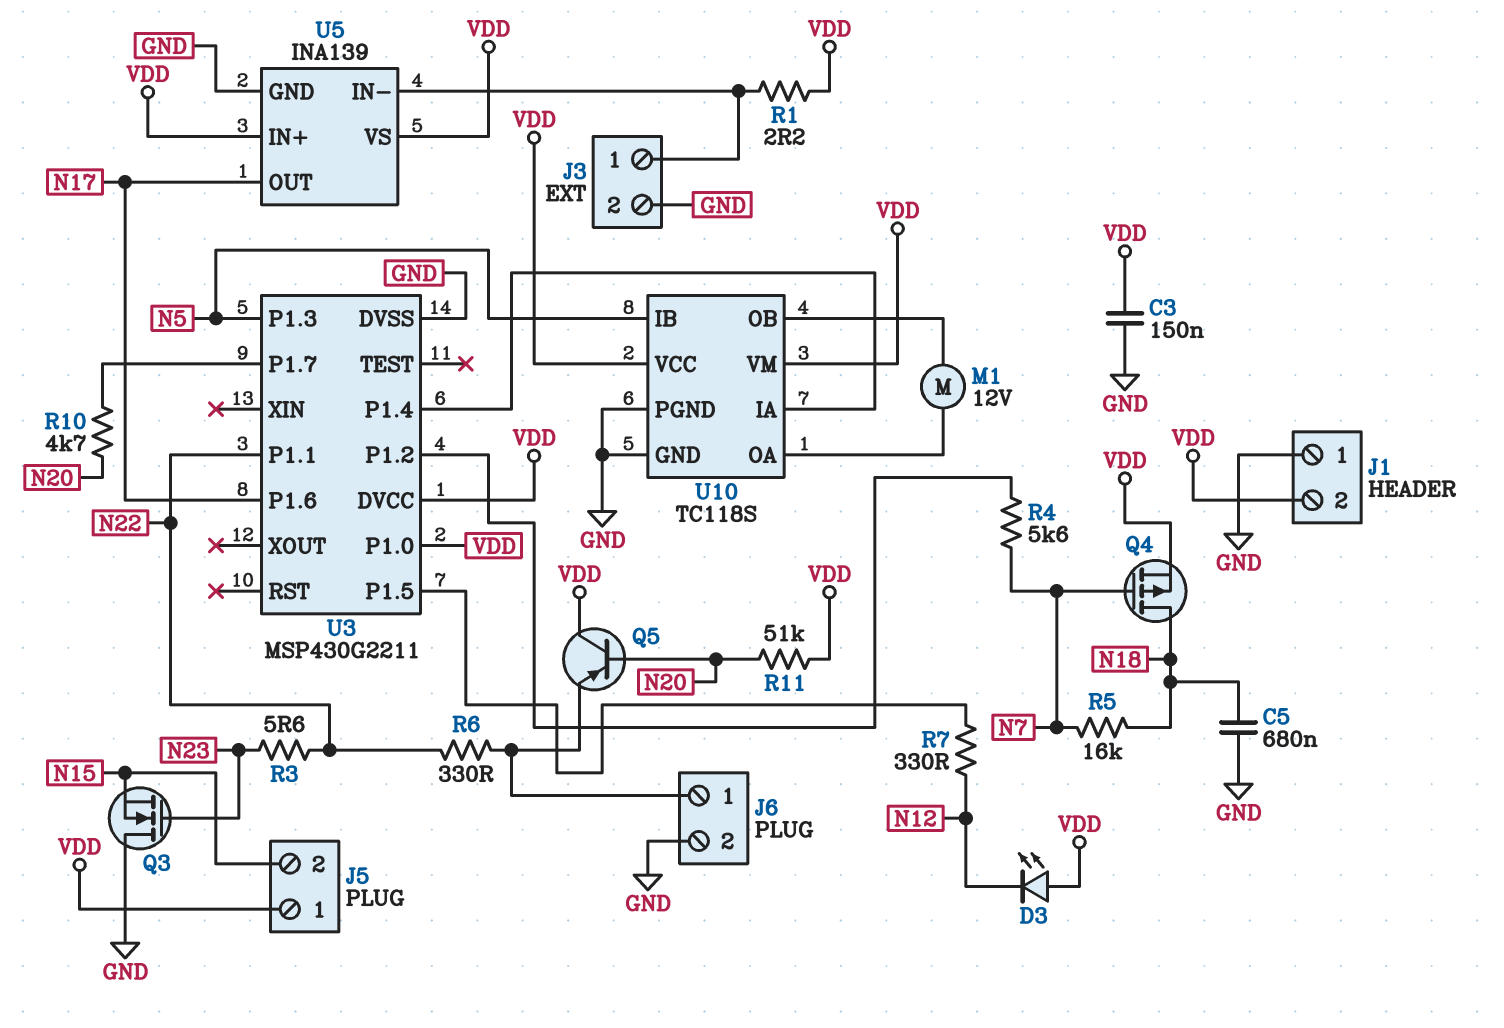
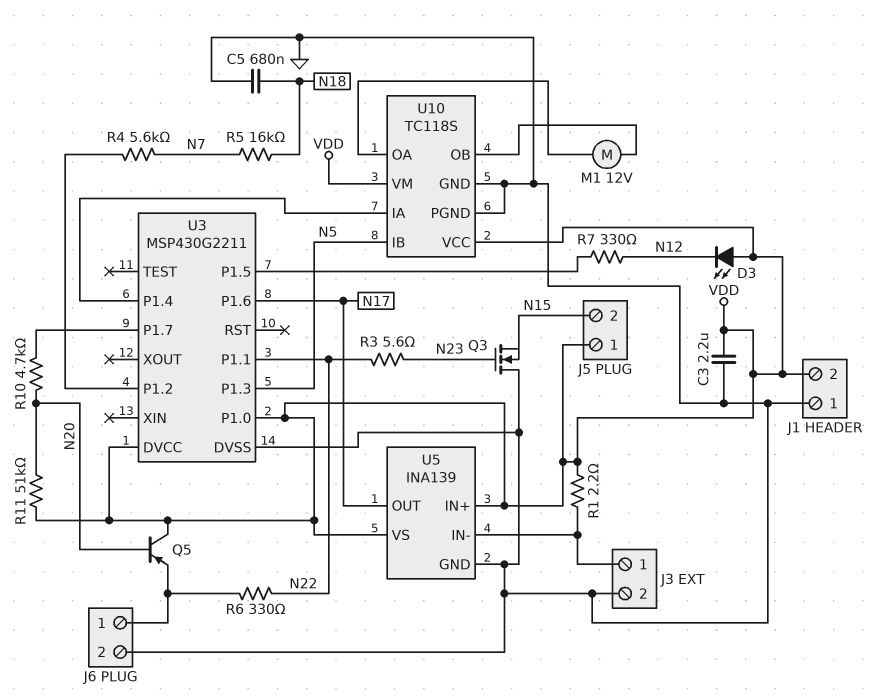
C3: 150nF (GND, VDD) -> 2.2uF (GND, VDD)
Q4: PMOS (G N7, D N18, S VDD) -> none

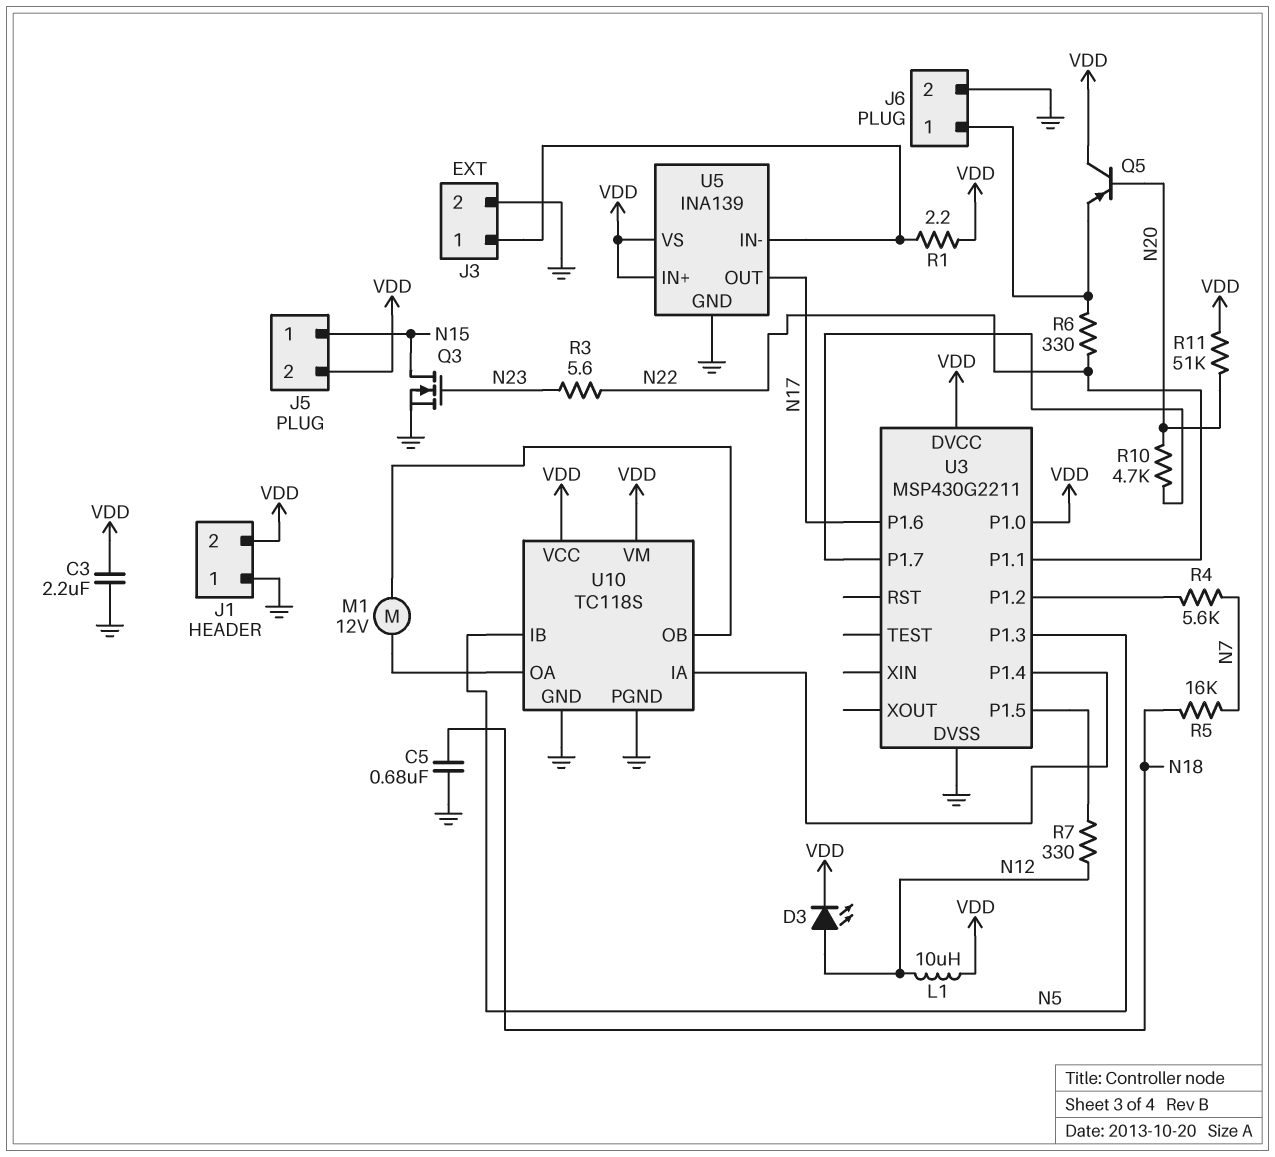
D3: LED (A VDD, K N12) -> LED (A N12, K VDD)
J5 pin 1: VDD -> N15
J5 pin 2: N15 -> VDD
L1: none -> 10uH (N12, VDD)
Q3: NMOS (G N23, D GND, S N15) -> NMOS (G N23, D N15, S GND)

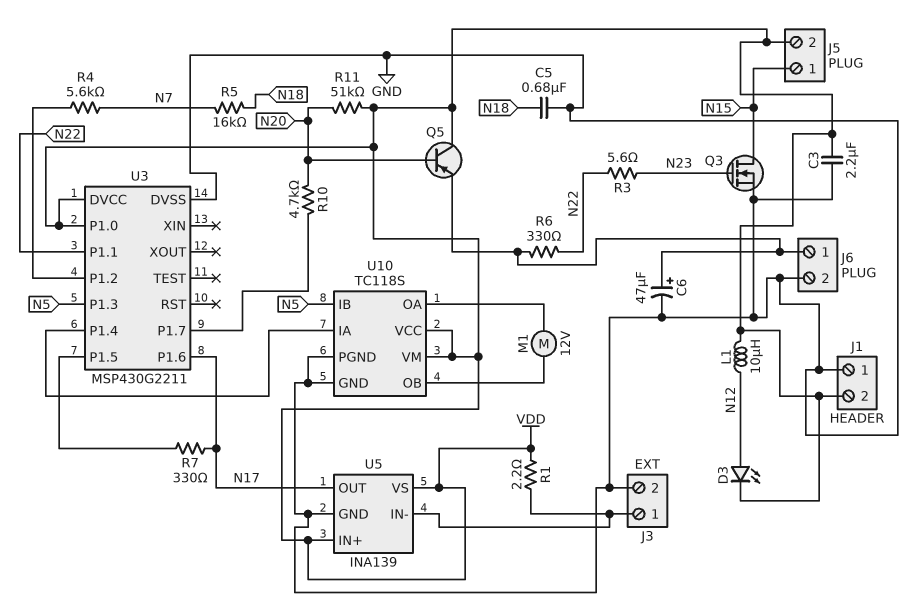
C6: none -> 47uF (plus J6/1, minus GND)
R7: 330 (N12, U3/P1.5) -> 330 (N17, U3/P1.5)

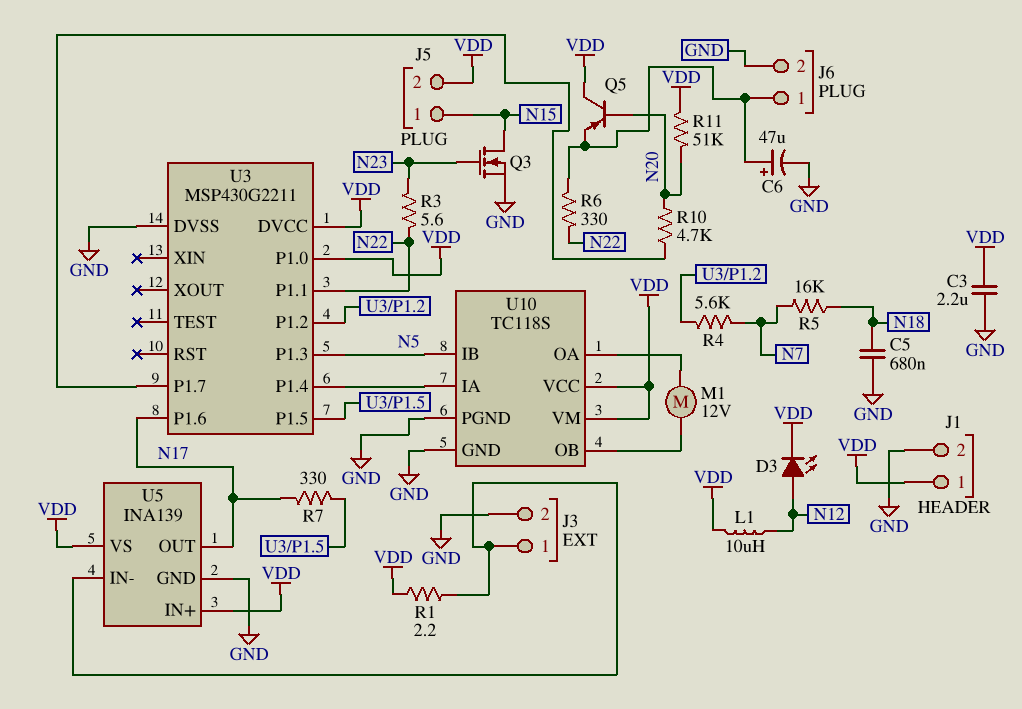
J1 pin 1: GND -> VDD
J1 pin 2: VDD -> GND

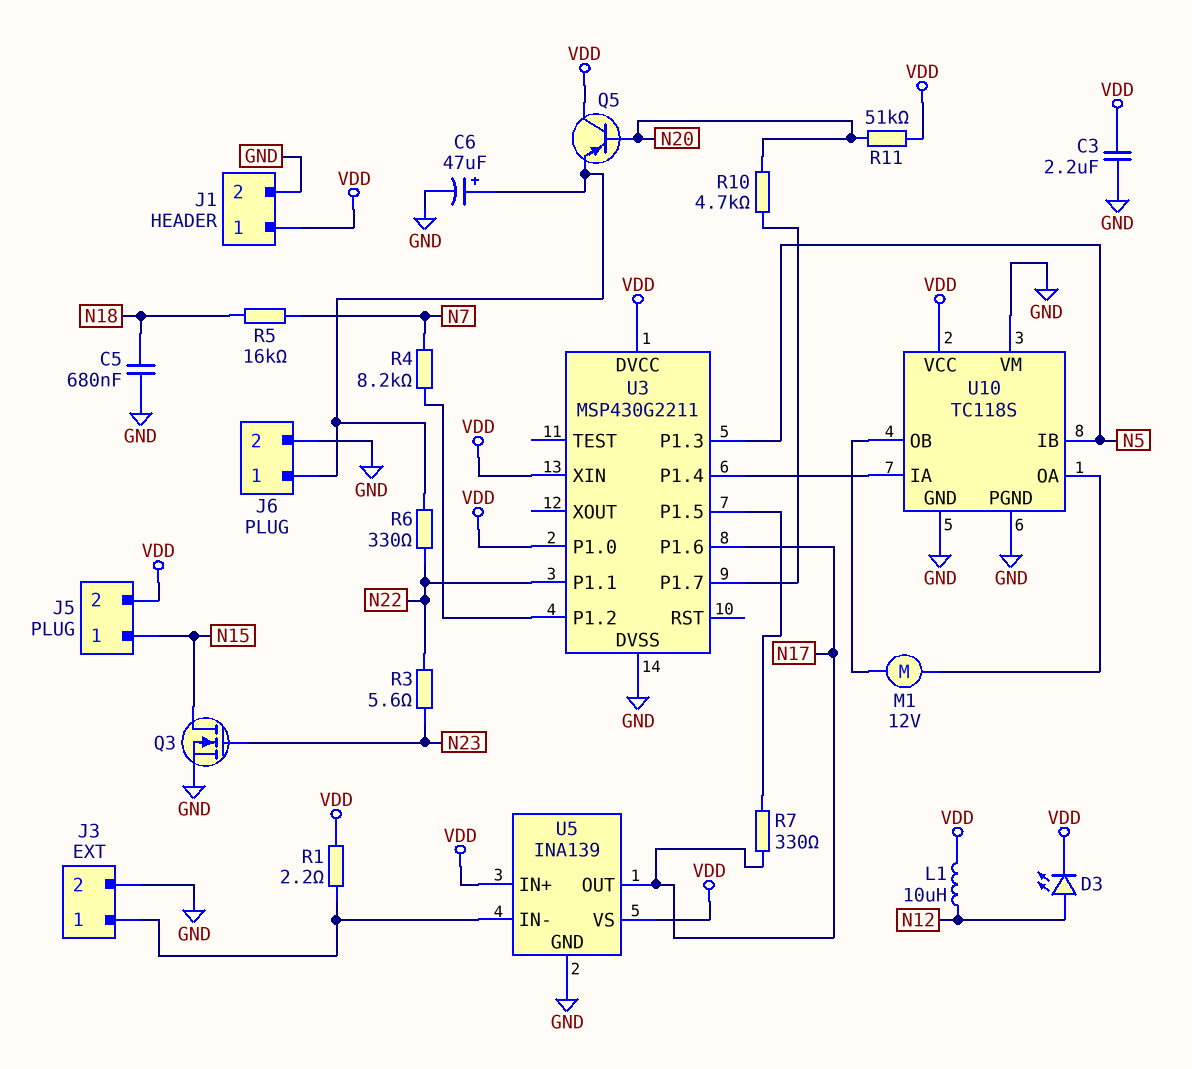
R4: 5.6k (N7, U3/P1.2) -> 8.2k (N7, U3/P1.2)
U3 pin XIN: none -> VDD
U10 pin VM: VDD -> GND

